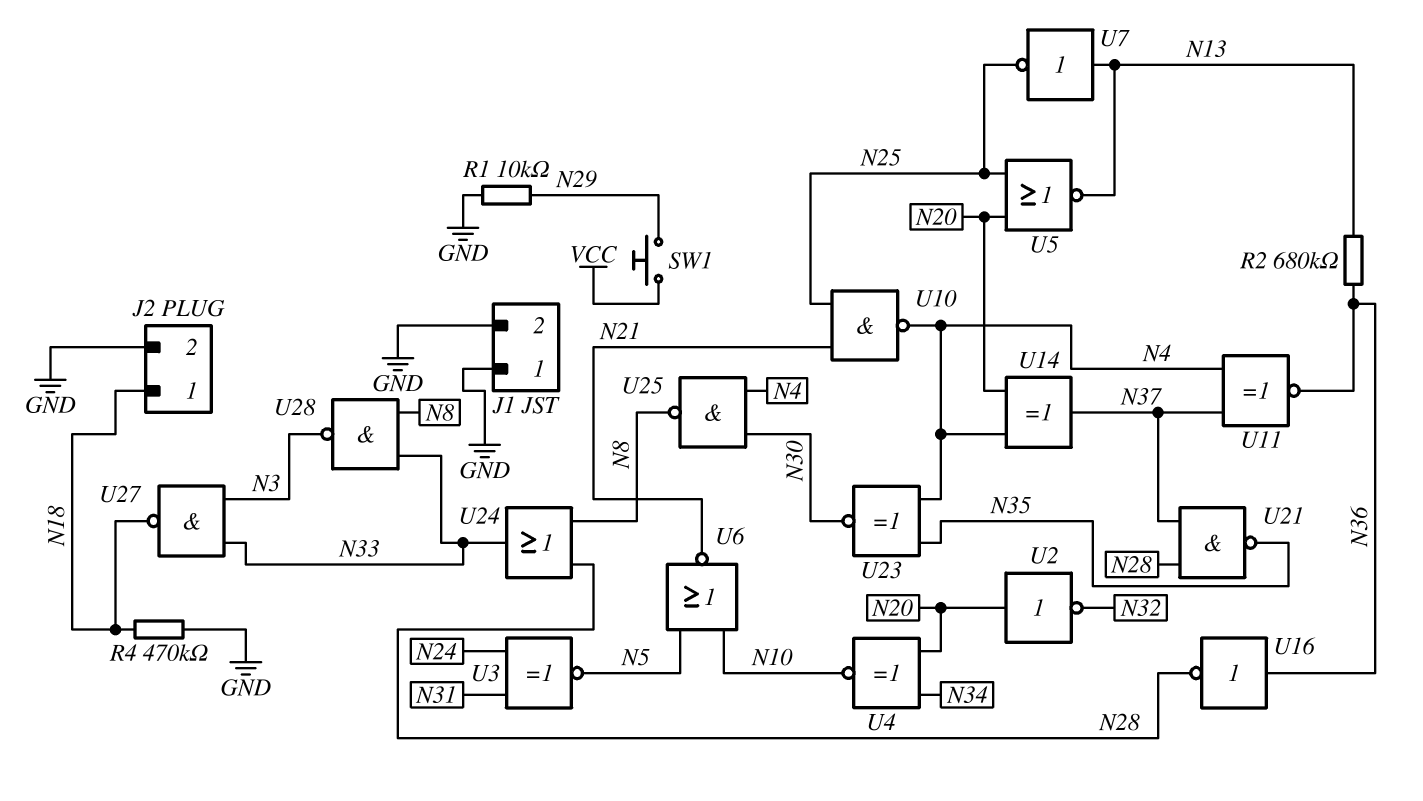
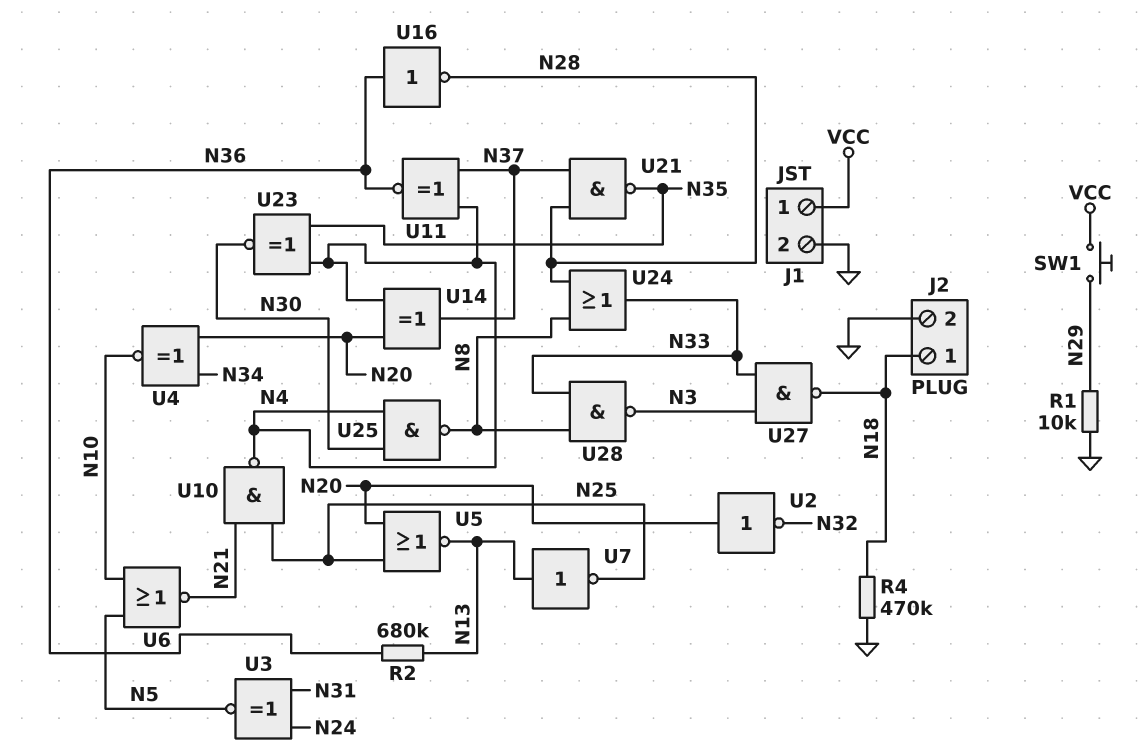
J1 pin 1: GND -> VCC

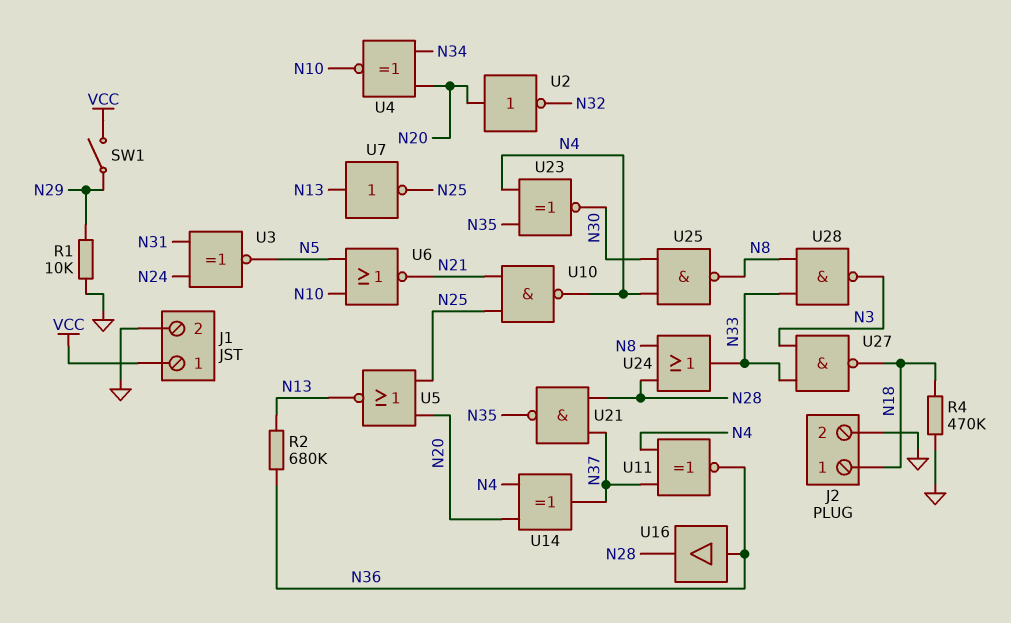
SW1: button (N29, VCC) -> switch (N29, VCC)
U16: NOT (in N36, out N28) -> buffer (in N36, out N28)

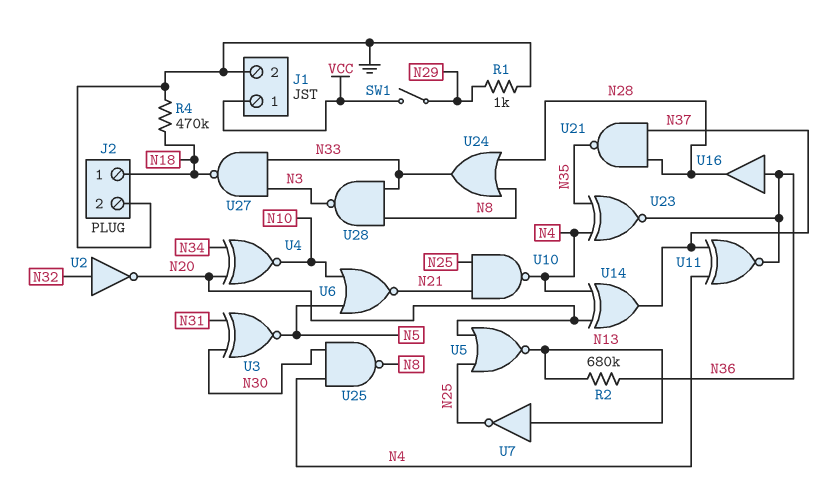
R1: 10k (GND, N29) -> 1k (GND, N29)
U2: NOT (in N20, out N32) -> NOT (in N32, out N20)
U3: XNOR (in N24, in N31, out N5) -> XNOR (in N30, in N31, out N5)
U23: XNOR (in N4, in N35, out N30) -> XNOR (in N4, in N35, out N36)

